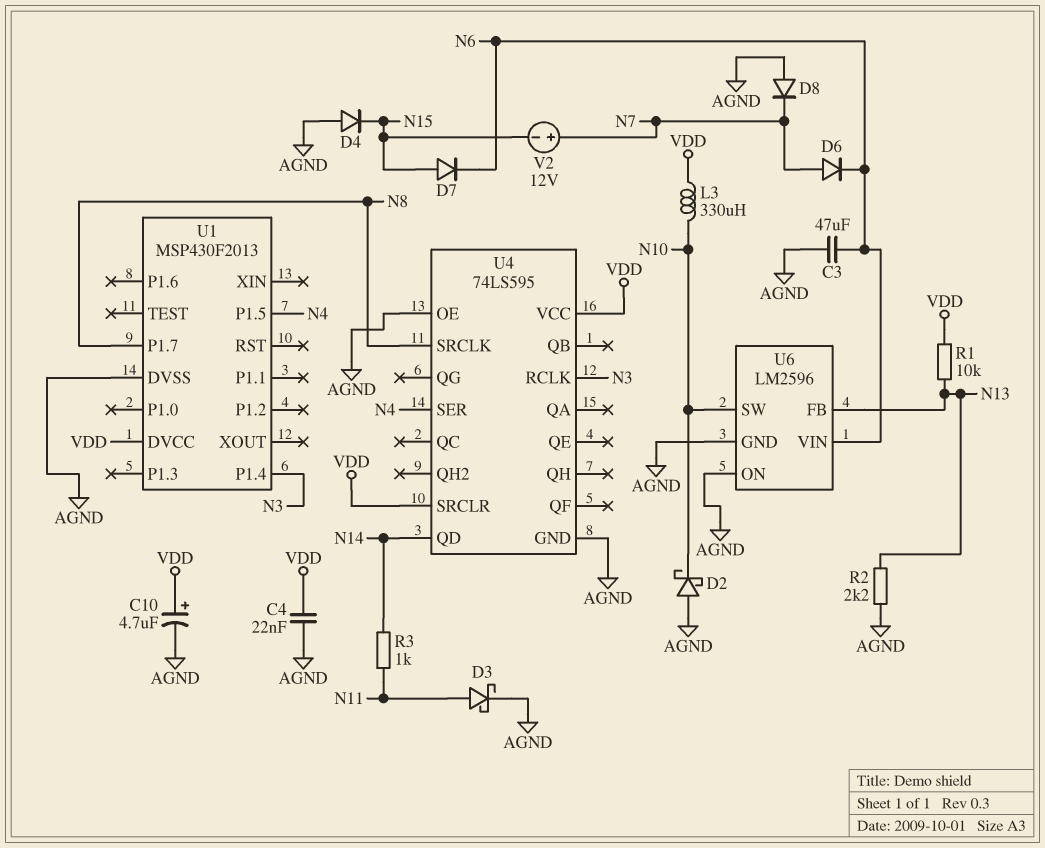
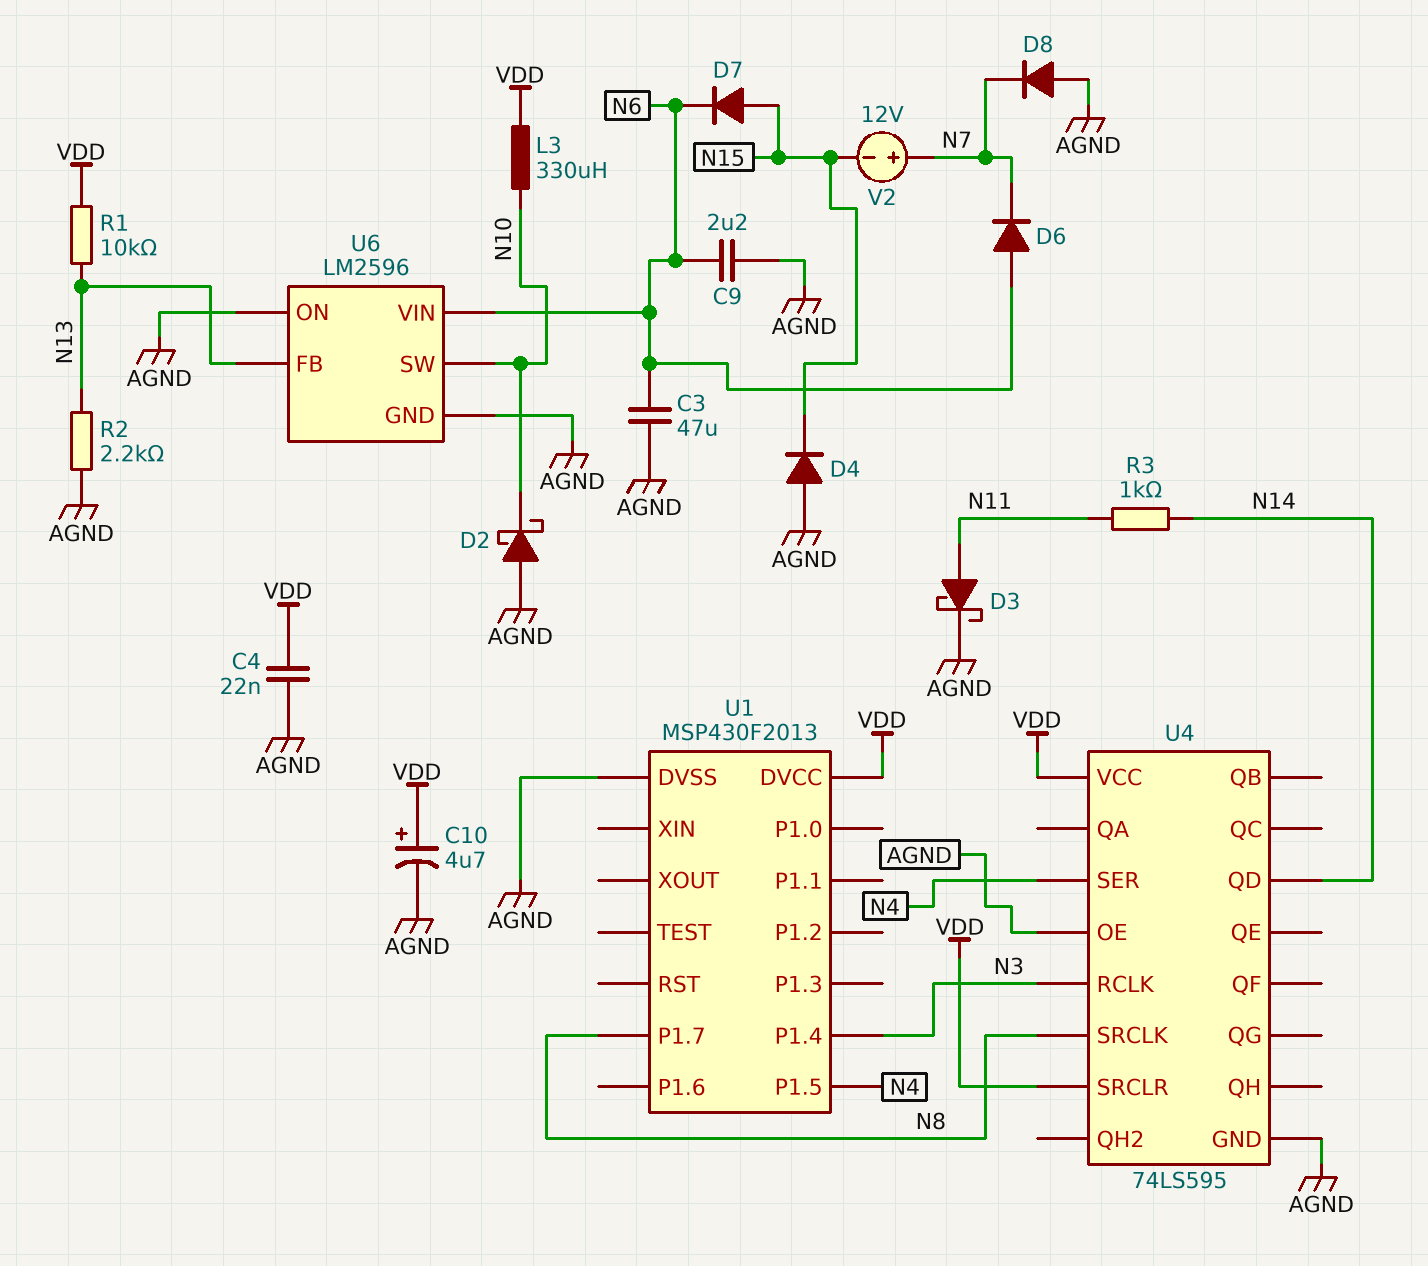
C9: none -> 2.2uF (AGND, N6)
D6: diode (A N7, K N6) -> diode (A N6, K N7)

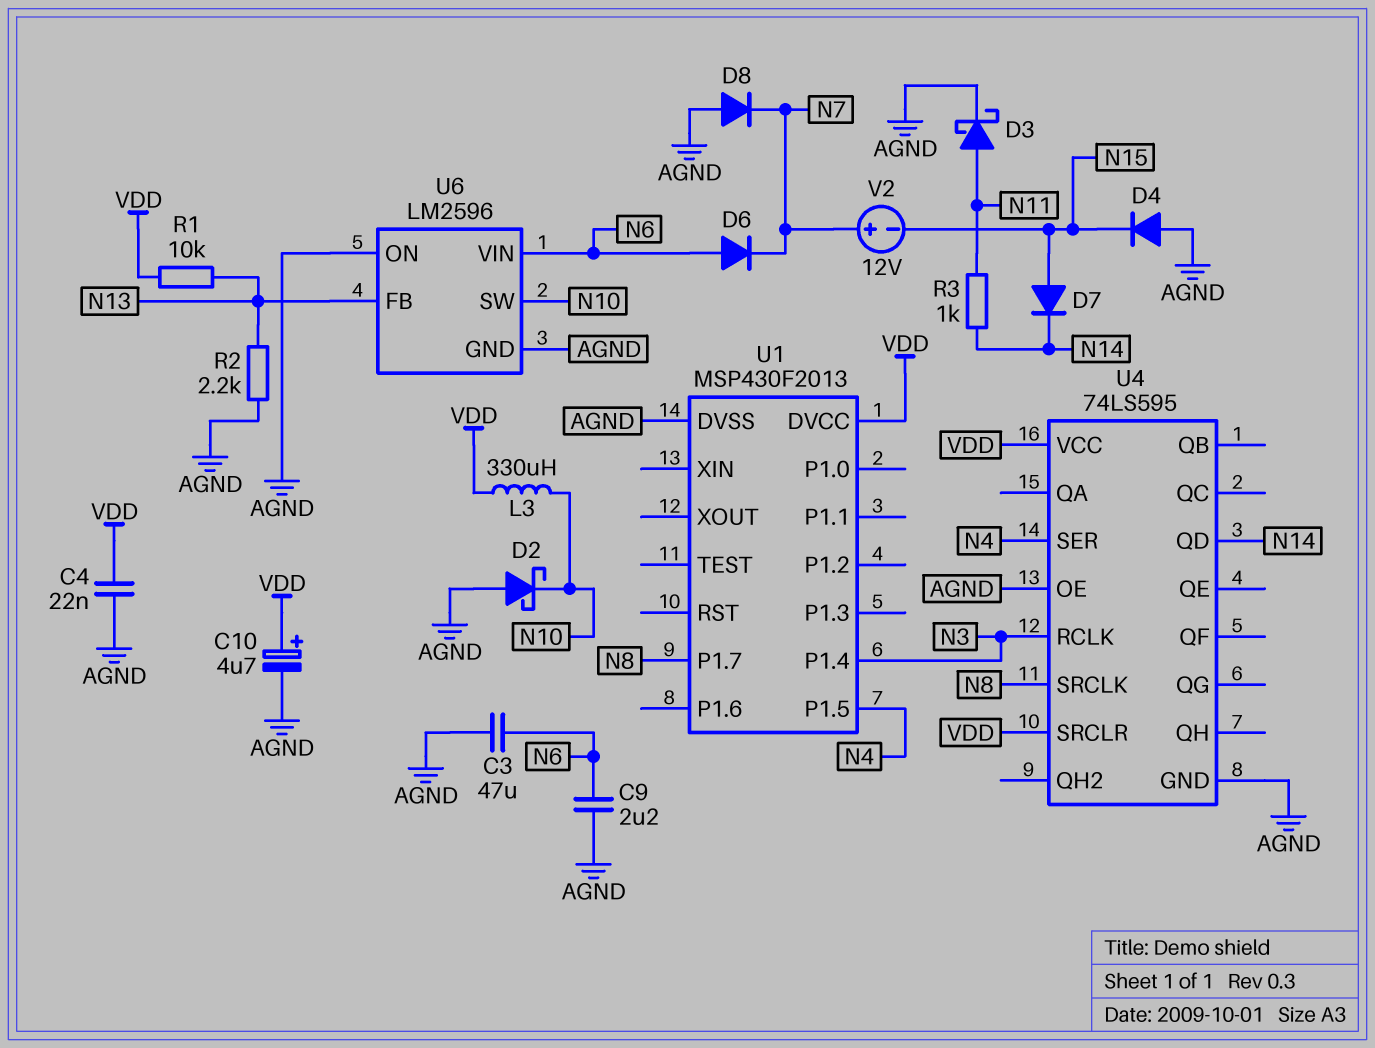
D7: diode (A N15, K N6) -> diode (A N15, K N14)

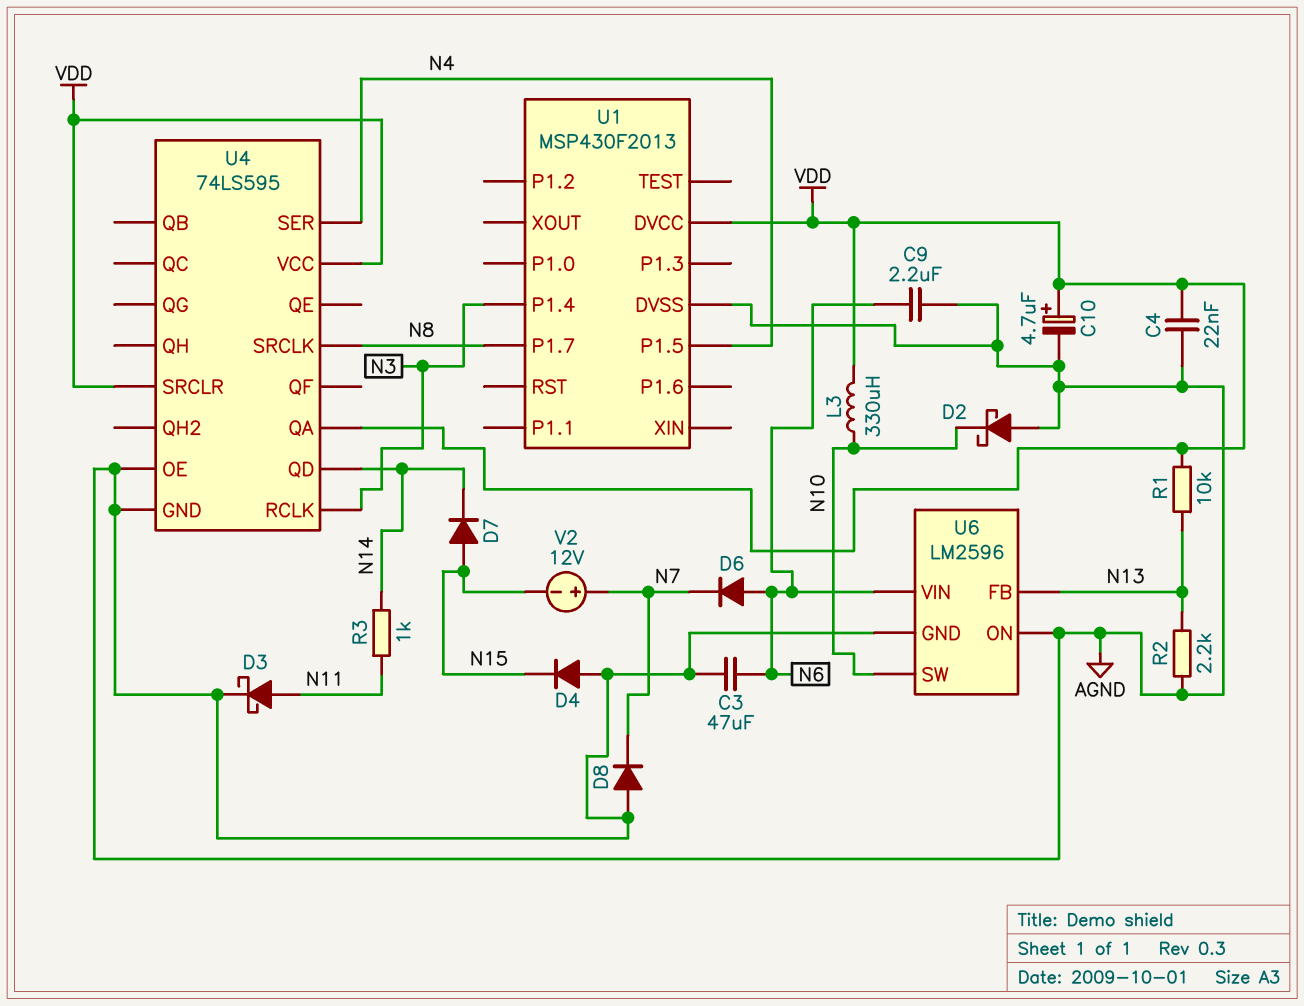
U4 pin QA: none -> VDD

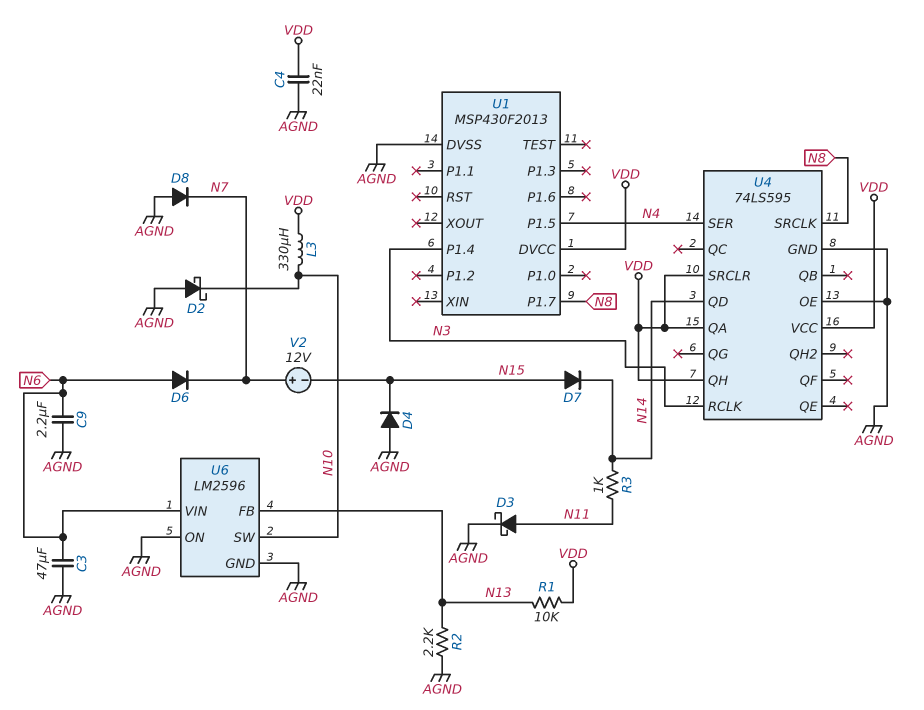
C10: 4.7uF (plus VDD, minus AGND) -> none
U4 pin QH: none -> VDD

